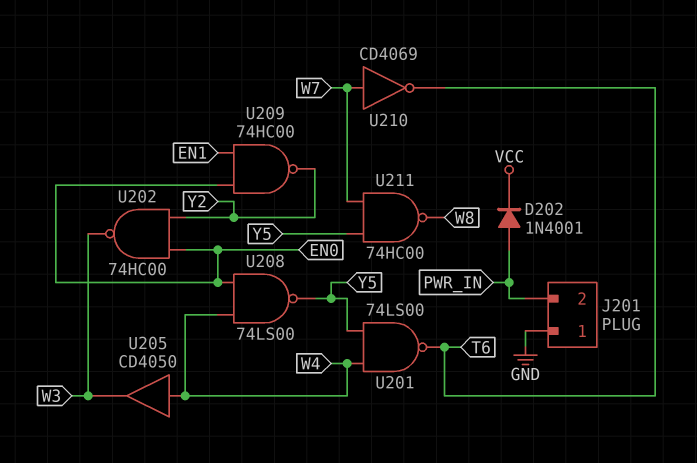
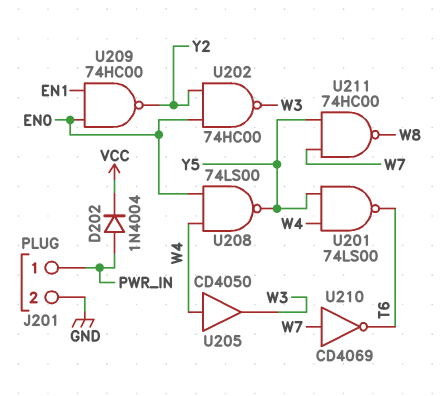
D202: diode 1N4001 (A PWR_IN, K VCC) -> diode 1N4004 (A PWR_IN, K VCC)
J201 pin 1: GND -> PWR_IN
J201 pin 2: PWR_IN -> GND

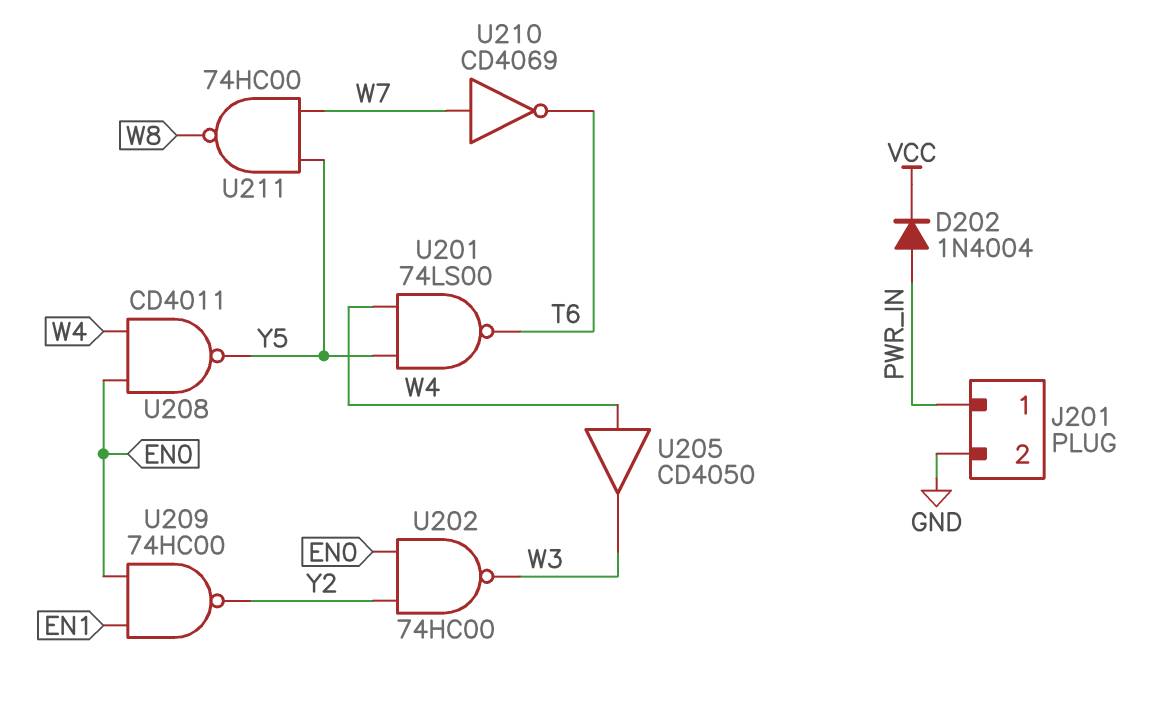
U208: NAND 74LS00 (in EN0, in W4, out Y5) -> NAND CD4011 (in EN0, in W4, out Y5)

